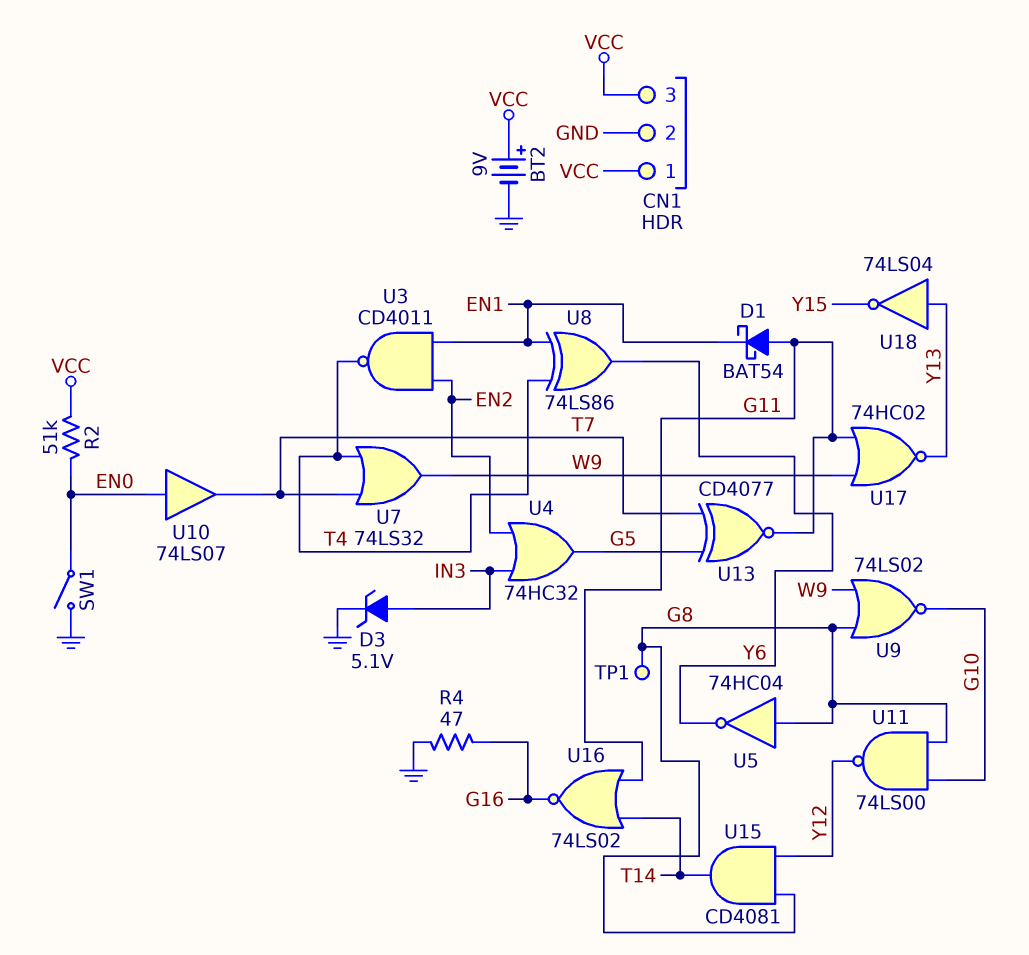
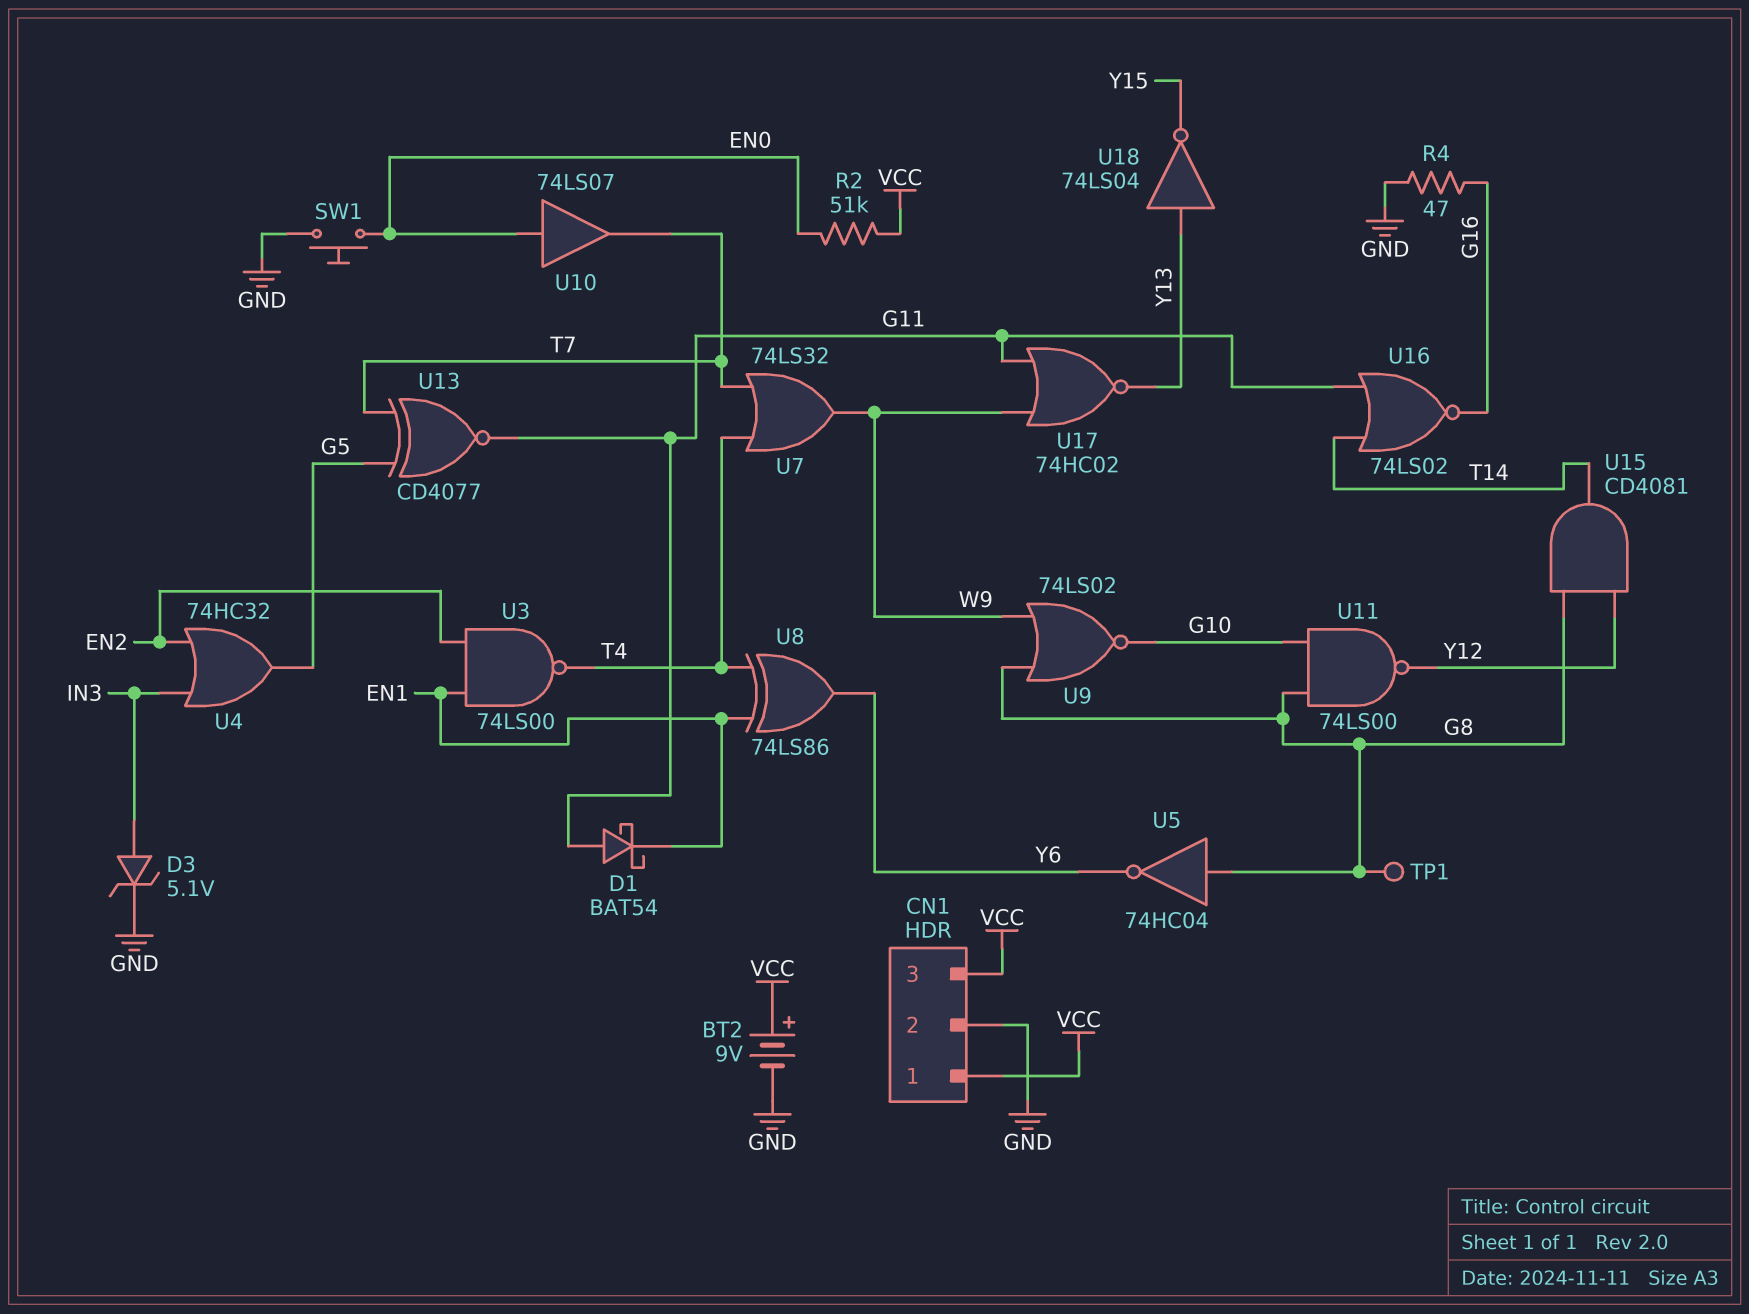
SW1: switch (EN0, GND) -> button (EN0, GND)
U3: NAND CD4011 (in EN1, in EN2, out T4) -> NAND 74LS00 (in EN1, in EN2, out T4)

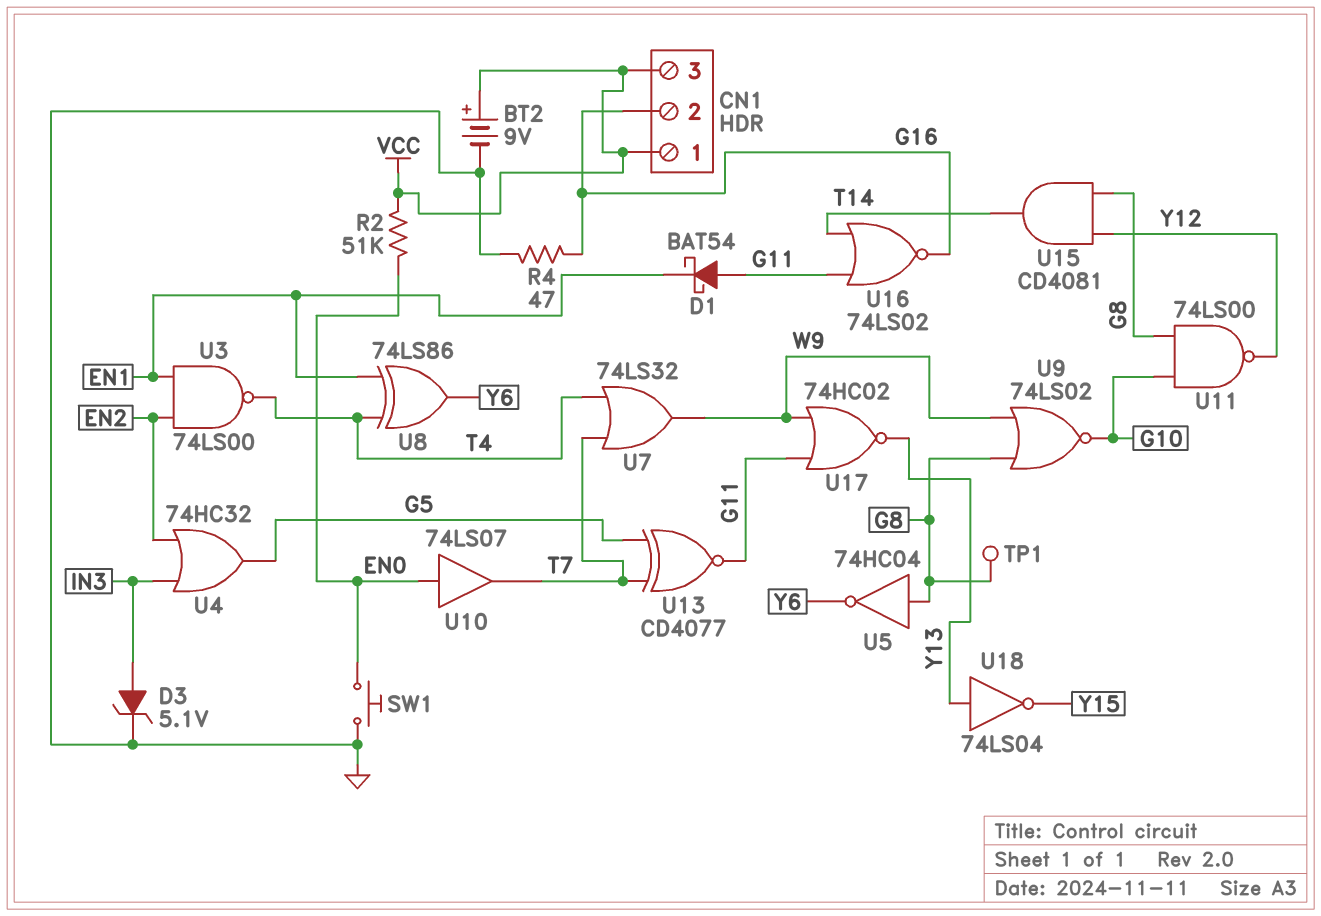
CN1 pin 2: GND -> G16

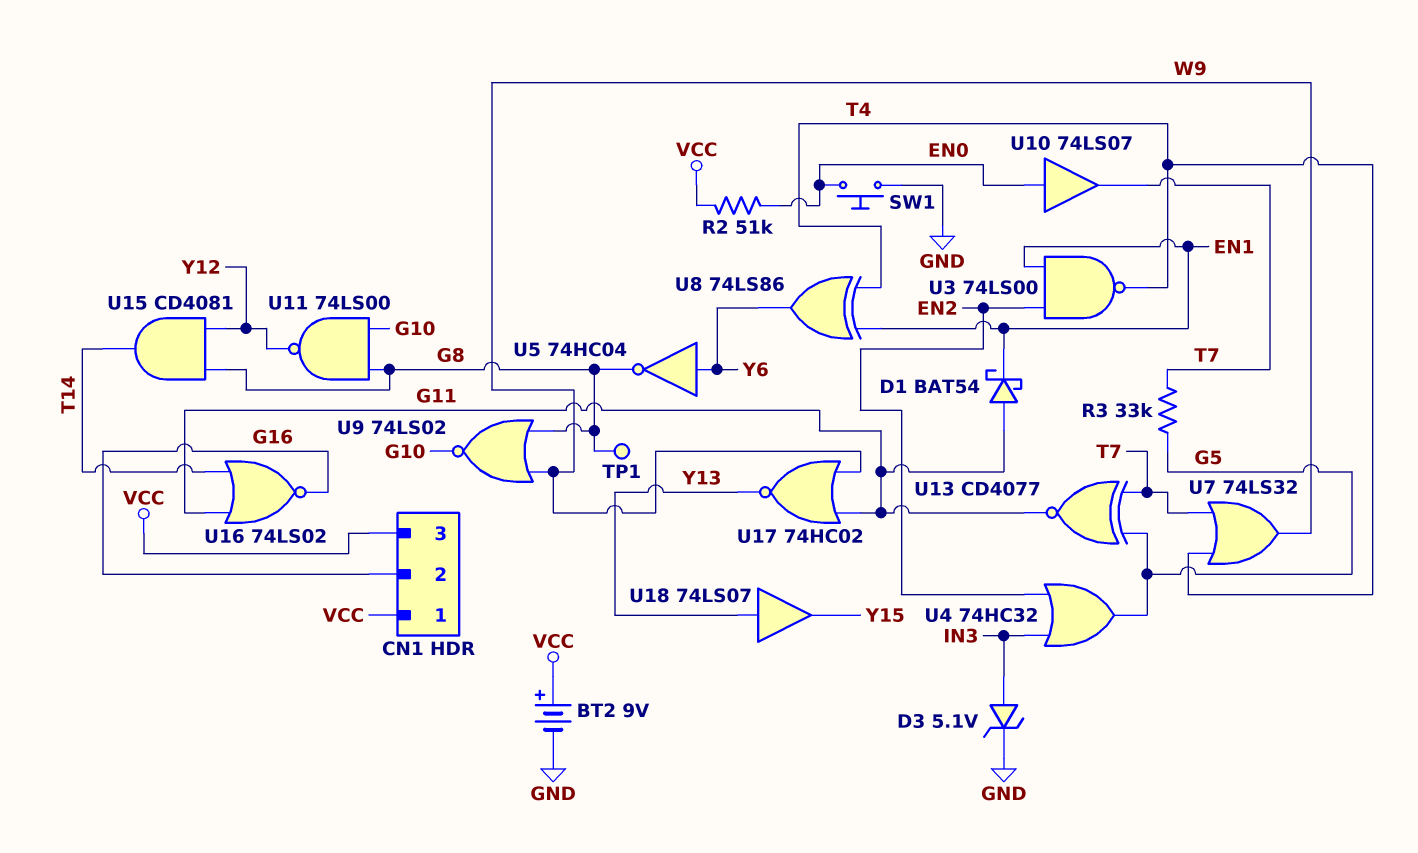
R3: none -> 33k (G5, T7)
R4: 47 (G16, GND) -> none
U5: NOT 74HC04 (in G8, out Y6) -> NOT 74HC04 (in Y6, out G8)
U18: NOT 74LS04 (in Y13, out Y15) -> buffer 74LS07 (in Y13, out Y15)

